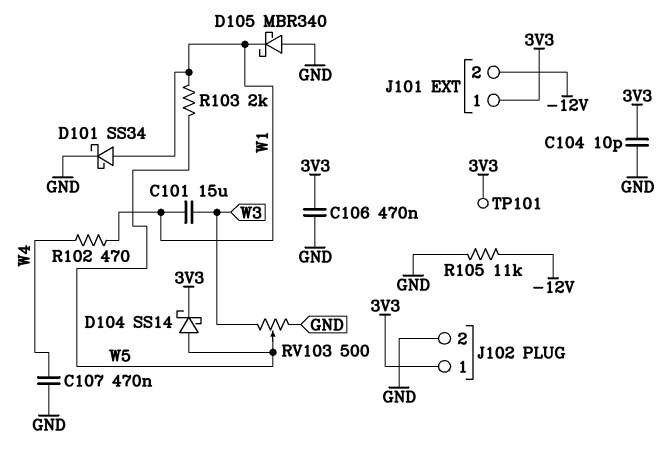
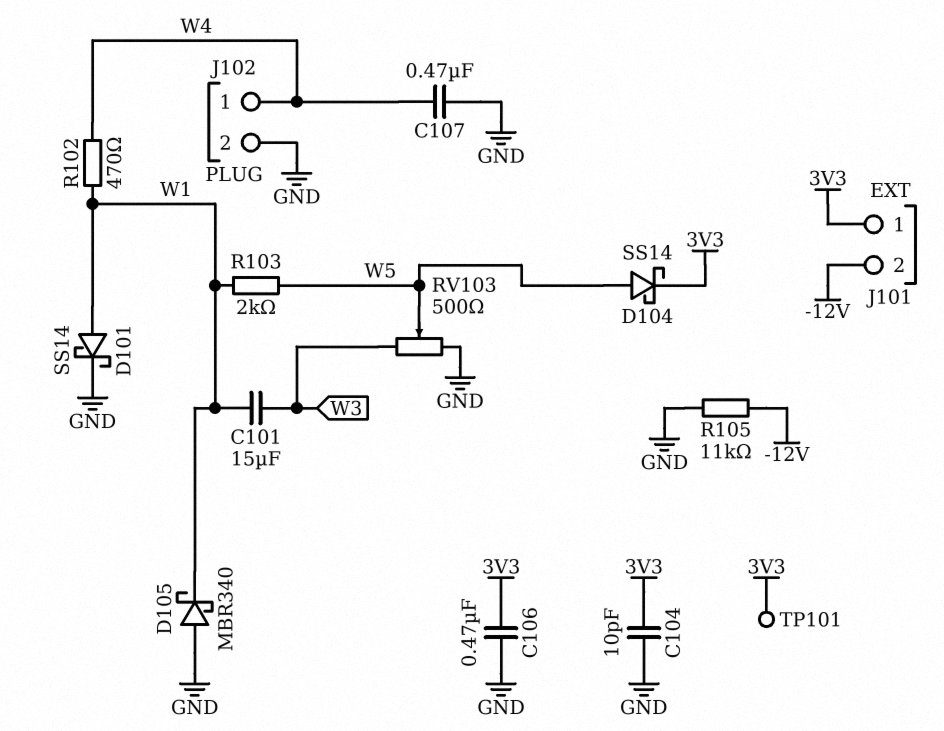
D101: schottky SS34 (A W1, K GND) -> schottky SS14 (A W1, K GND)
J102 pin 1: 3V3 -> W4

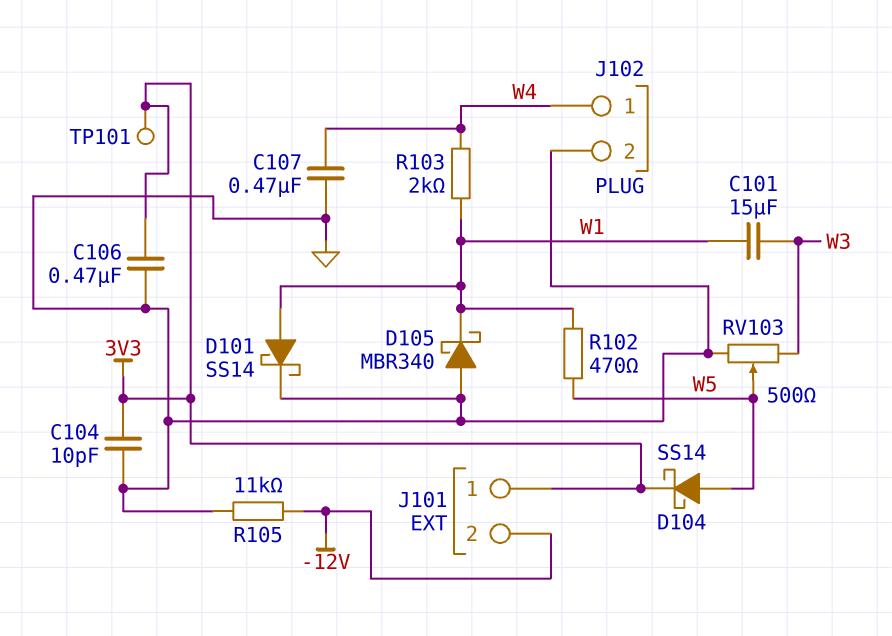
R102: 470 (W1, W4) -> 470 (W1, W5)
R103: 2k (W1, W5) -> 2k (W1, W4)

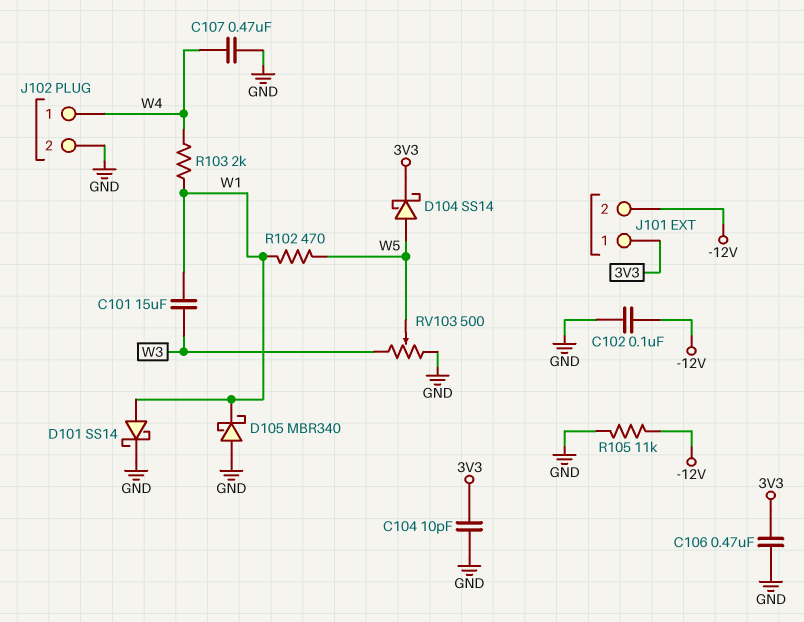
C102: none -> 100nF (-12V, GND)
TP101: test point (3V3) -> none

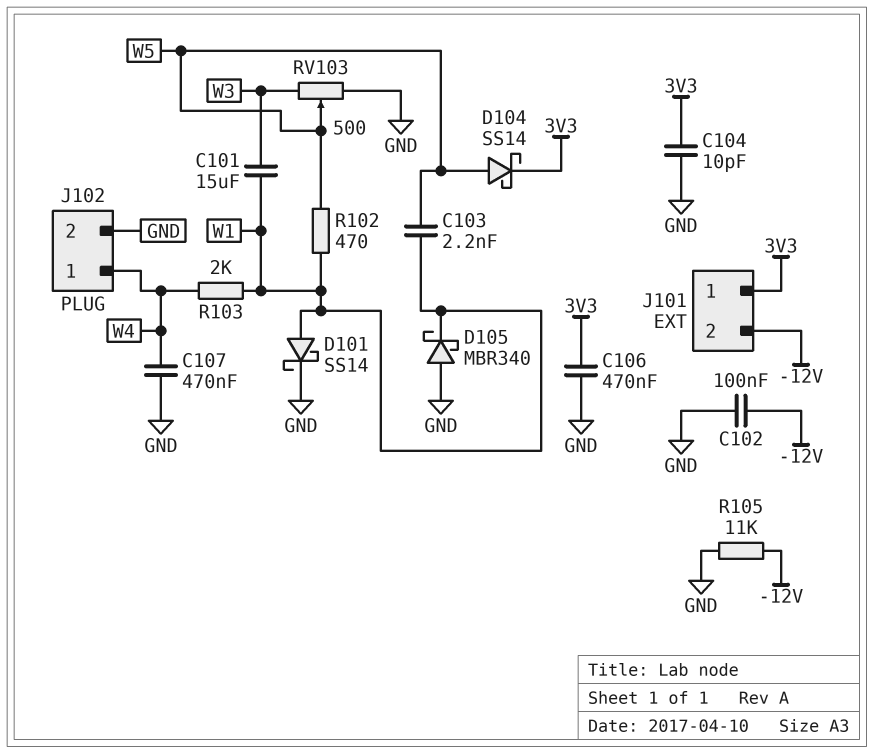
C103: none -> 2.2nF (W1, W5)

